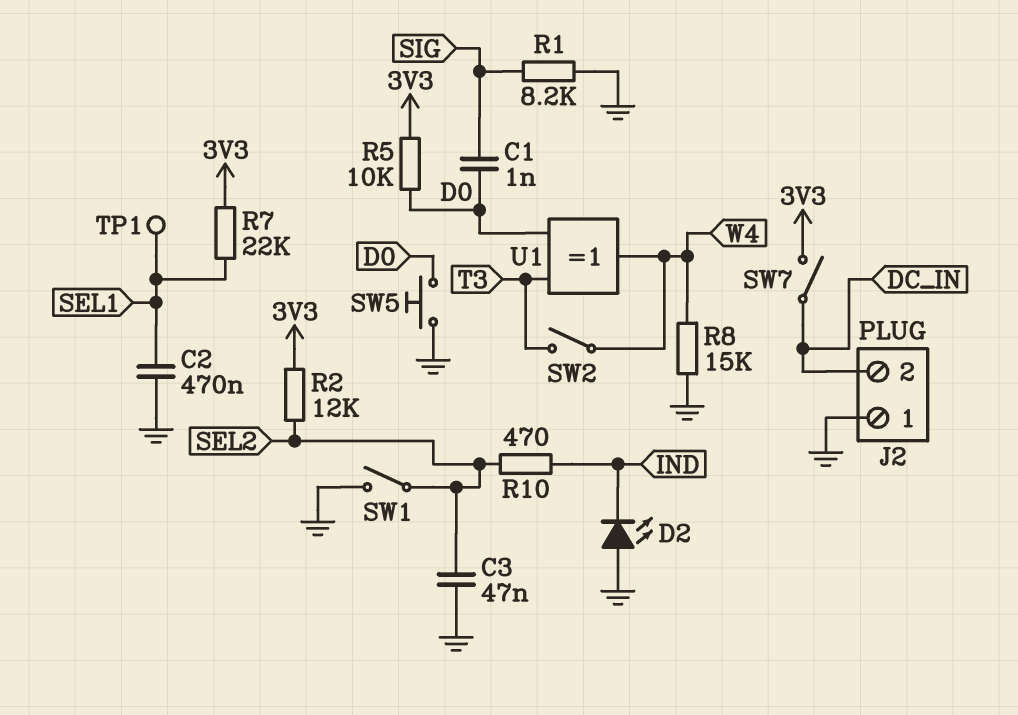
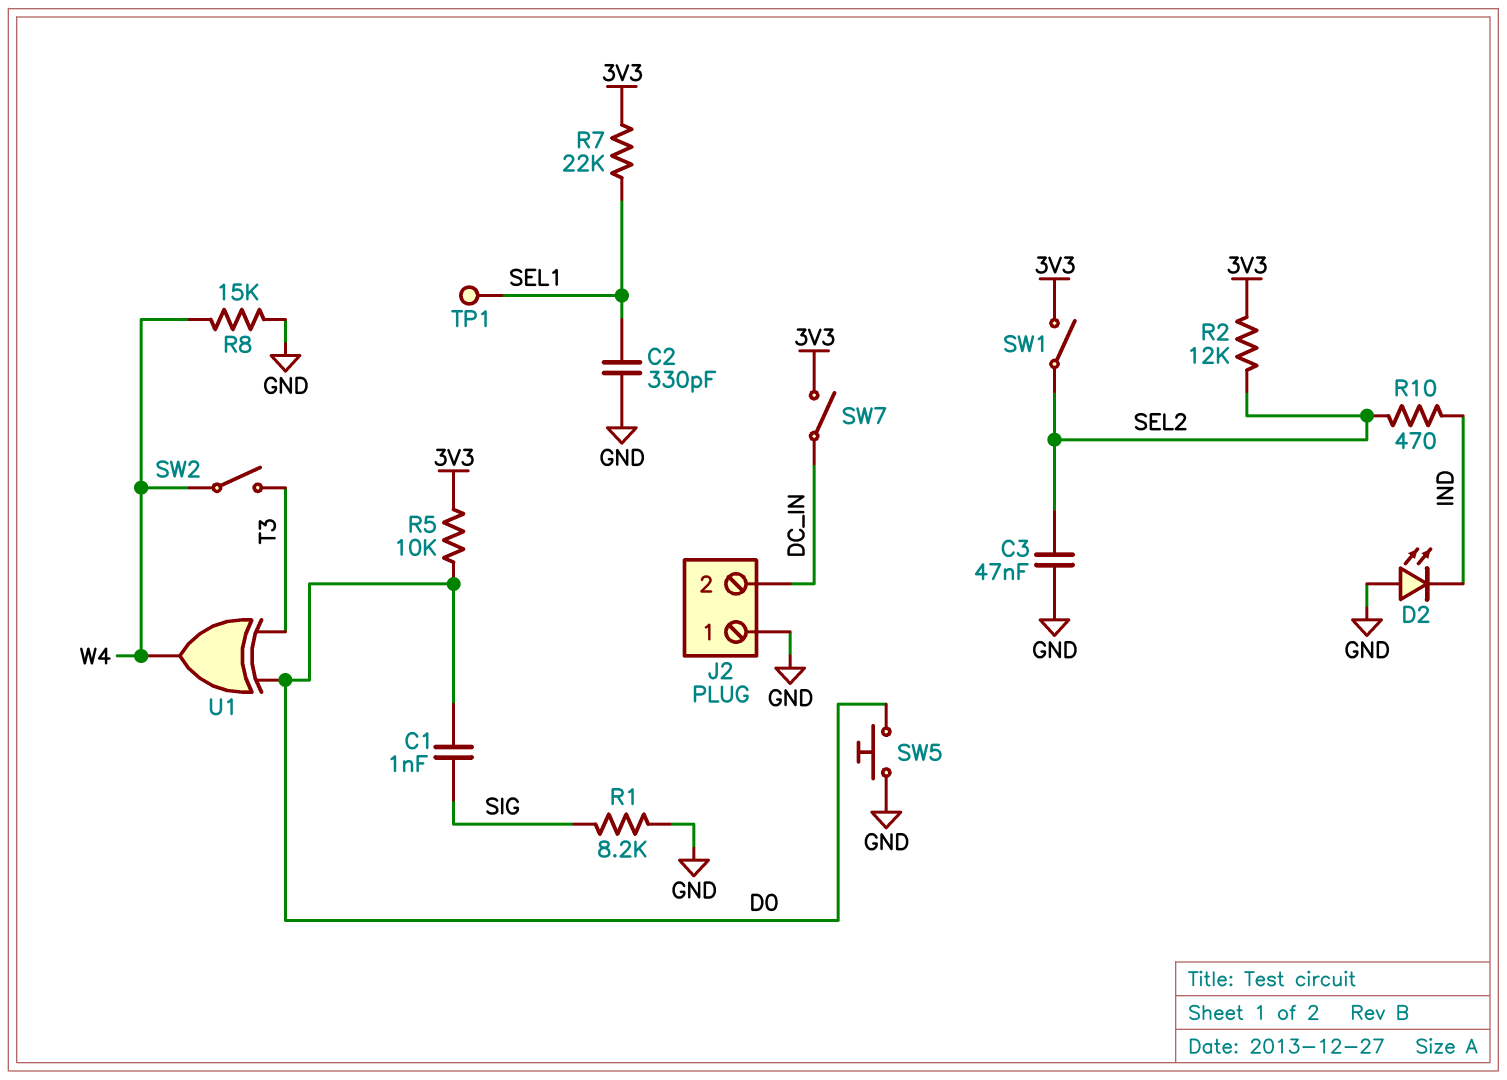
C2: 470nF (GND, SEL1) -> 330pF (GND, SEL1)
SW1: switch (GND, SEL2) -> switch (3V3, SEL2)

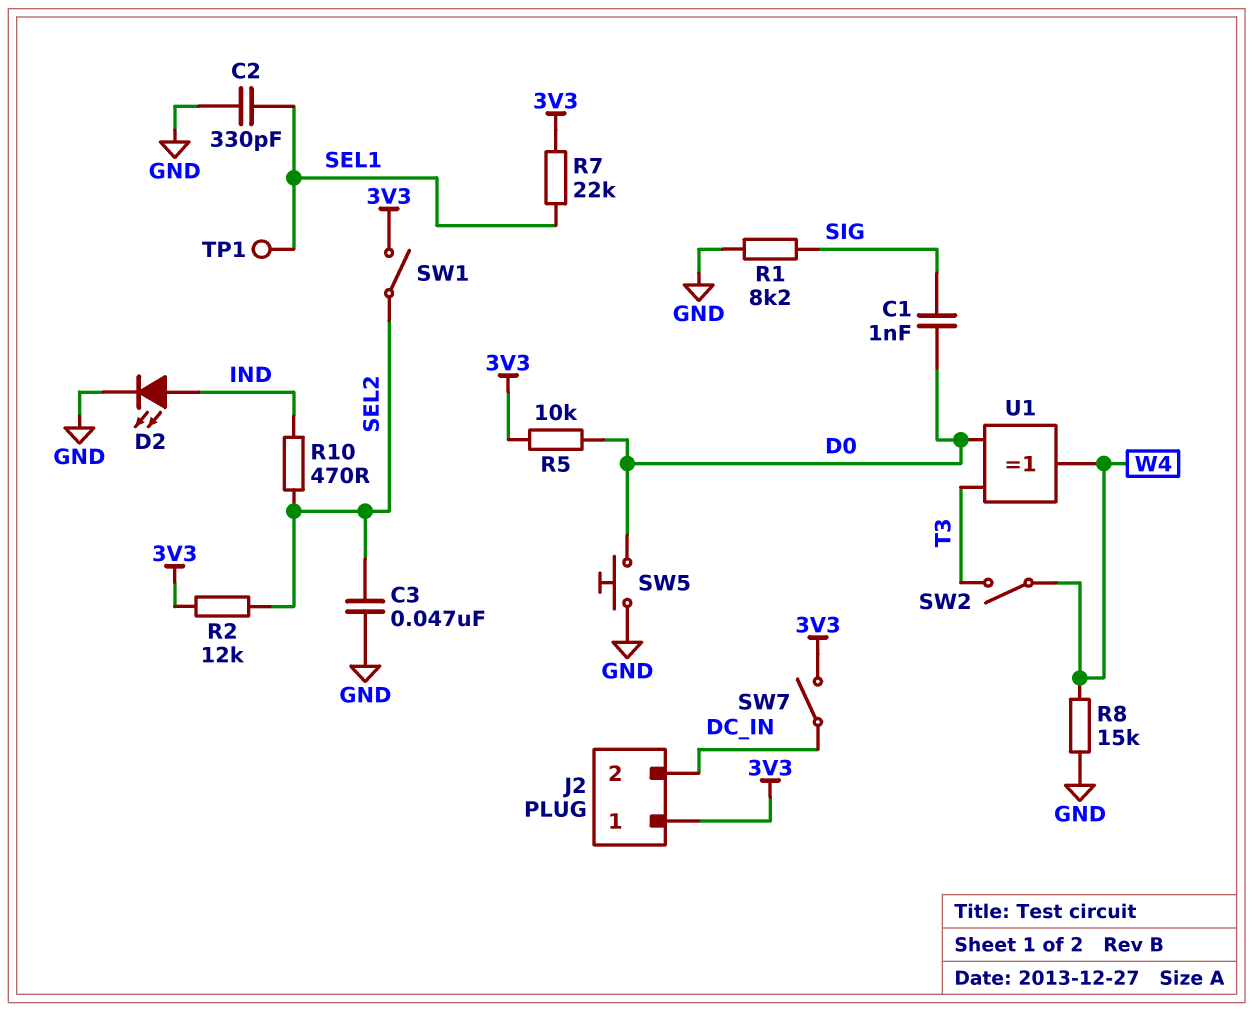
D2: LED (A GND, K IND) -> LED (A IND, K GND)
J2 pin 1: GND -> 3V3

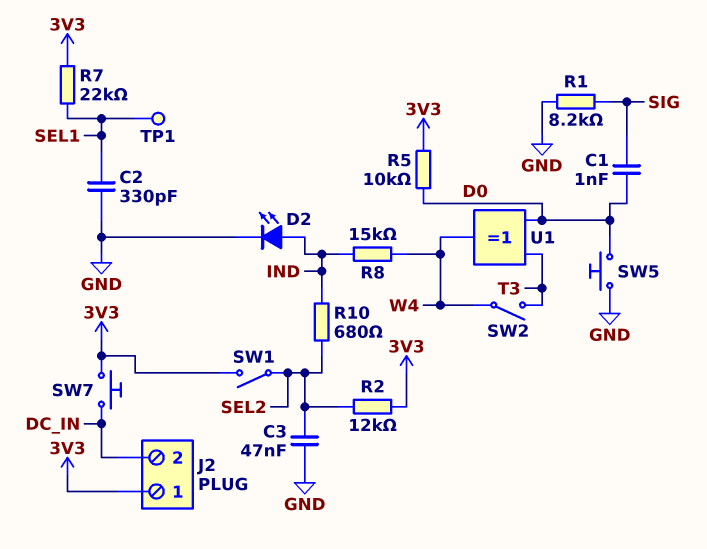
R8: 15k (GND, W4) -> 15k (IND, W4)
R10: 470 (IND, SEL2) -> 680 (IND, SEL2)
SW7: switch (3V3, DC_IN) -> button (3V3, DC_IN)

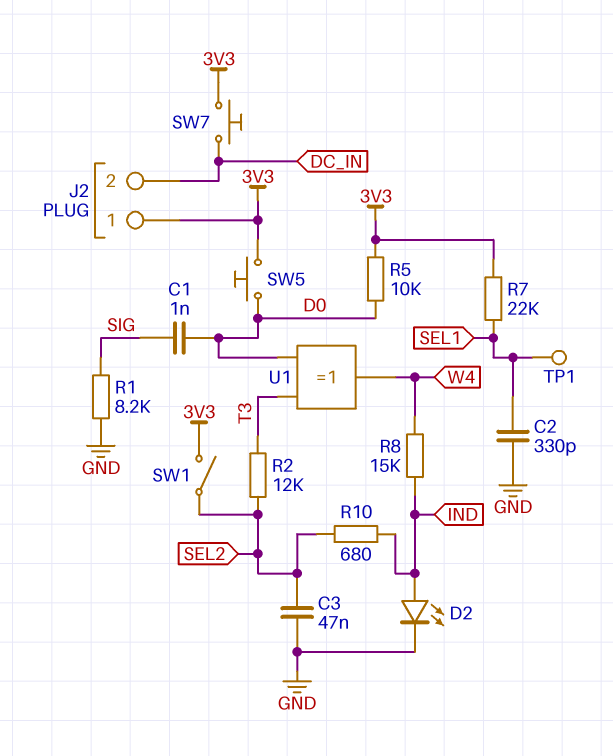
R2: 12k (3V3, SEL2) -> 12k (SEL2, T3)
SW2: switch (T3, W4) -> none
SW5: button (D0, GND) -> button (3V3, D0)

